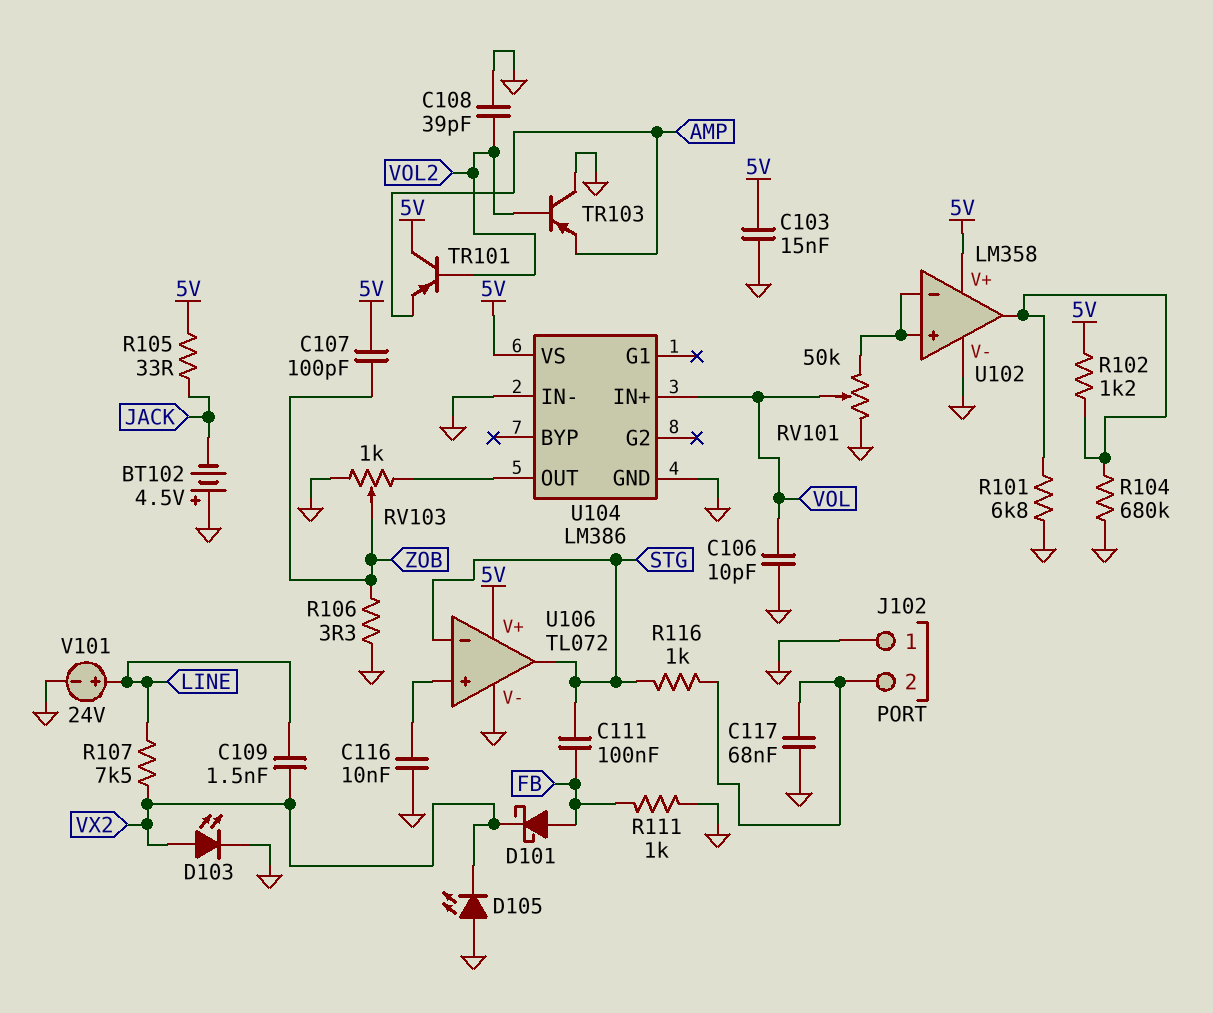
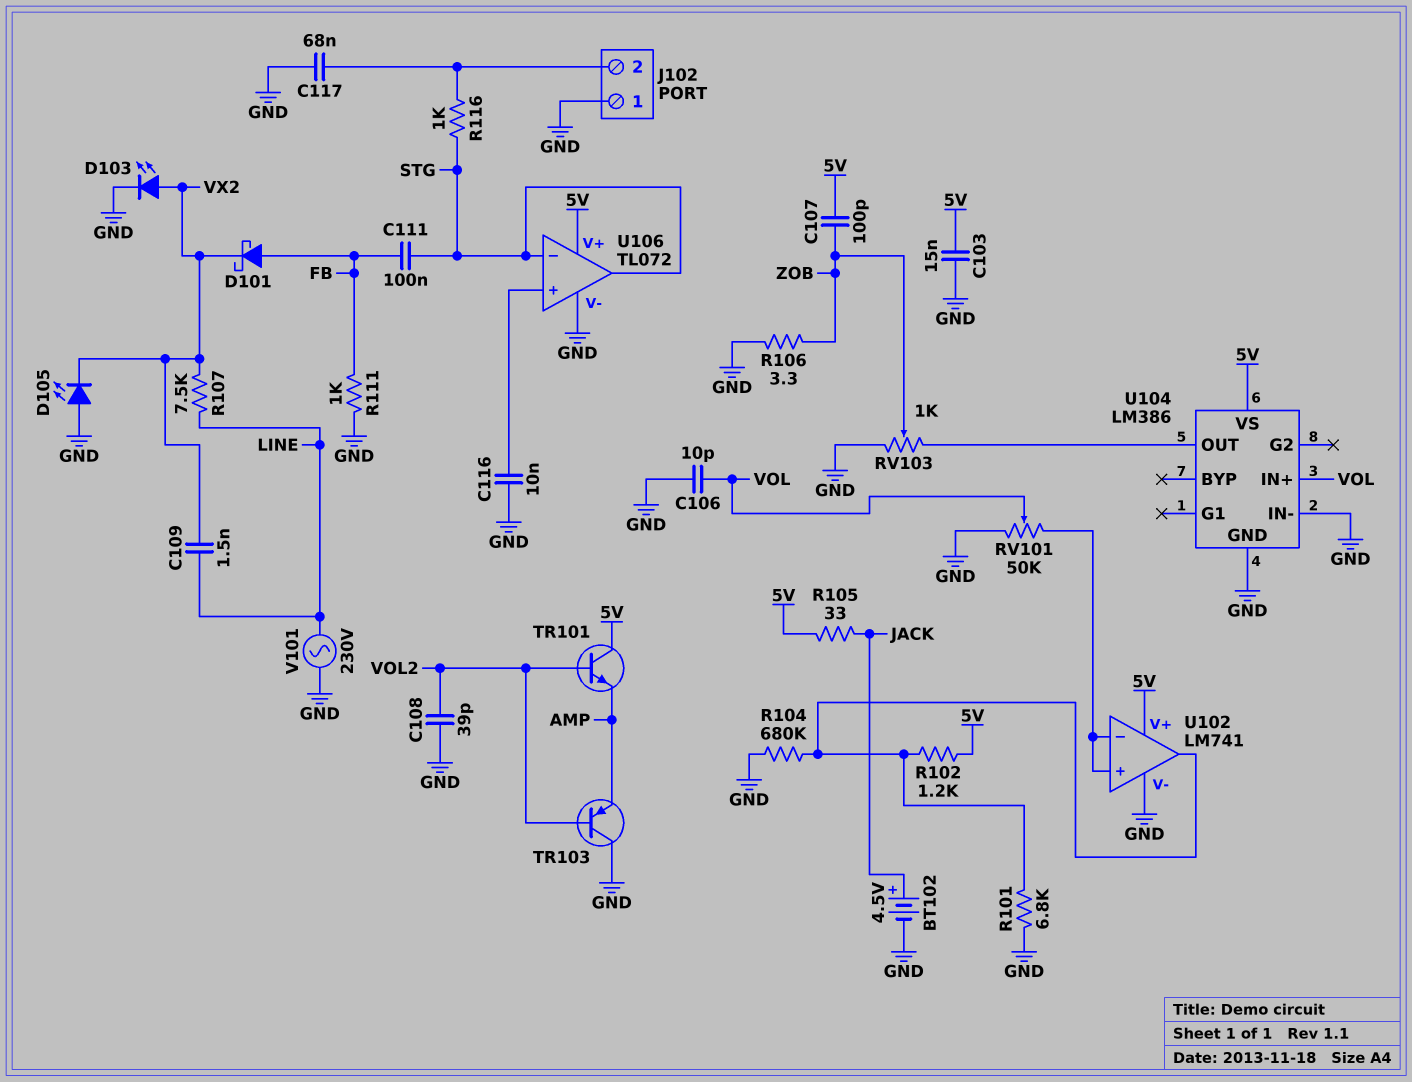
BT102: 4.5V (plus GND, minus JACK) -> 4.5V (plus JACK, minus GND)
TR101: PNP (B VOL2, C 5V, E AMP) -> NPN (B VOL2, C 5V, E AMP)
U102: LM358 -> LM741
V101: 24V (plus LINE, minus GND) -> AC 230V (GND, LINE)

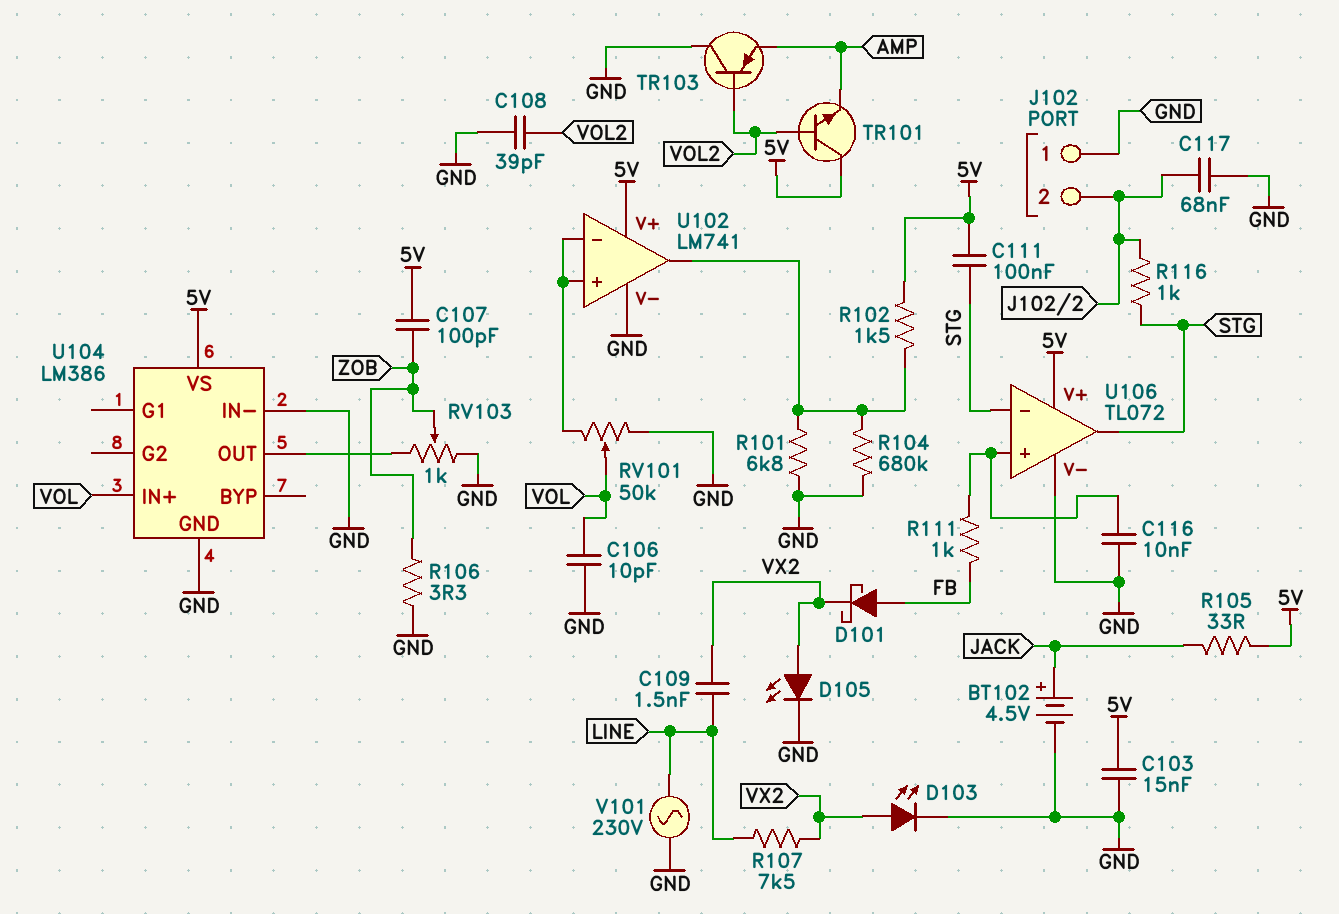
C111: 100nF (FB, STG) -> 100nF (5V, STG)
D105: LED (A GND, K VX2) -> LED (A VX2, K GND)
R102: 1.2k (5V, U102/out) -> 1.5k (5V, U102/out)
R111: 1k (FB, GND) -> 1k (FB, U106/in+)

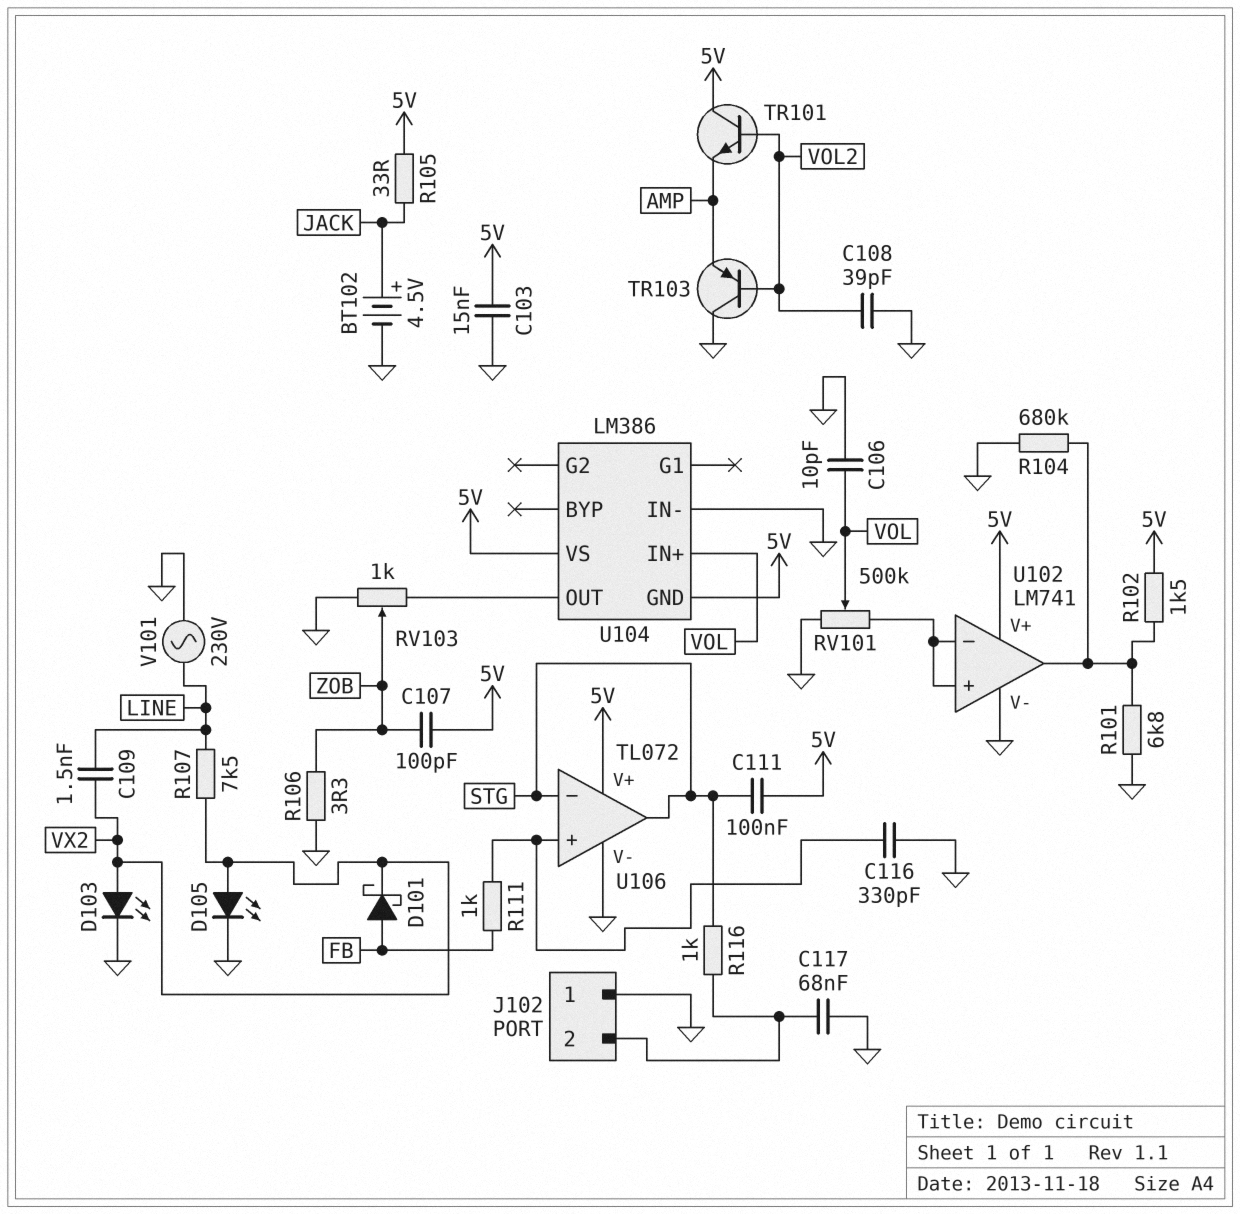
C116: 10nF (GND, U106/in+) -> 330pF (GND, U106/in+)
RV101: 50k (GND, U102/in+, wiper VOL) -> 500k (GND, U102/in+, wiper VOL)
U104 pin GND: GND -> 5V

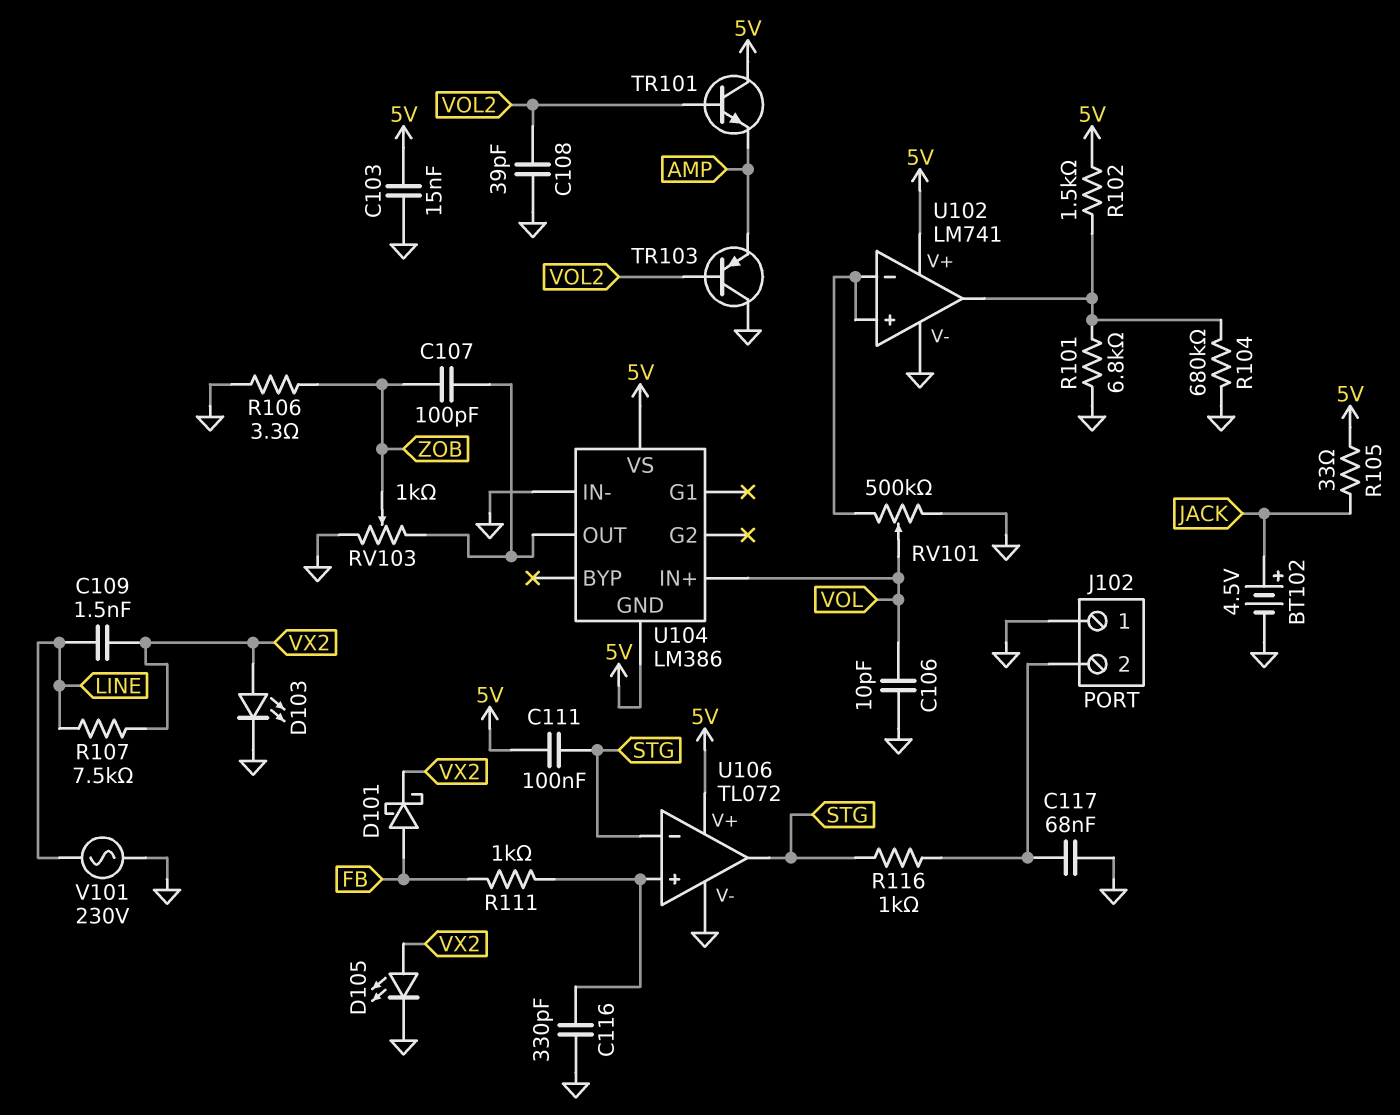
C107: 100pF (5V, ZOB) -> 100pF (U104/OUT, ZOB)

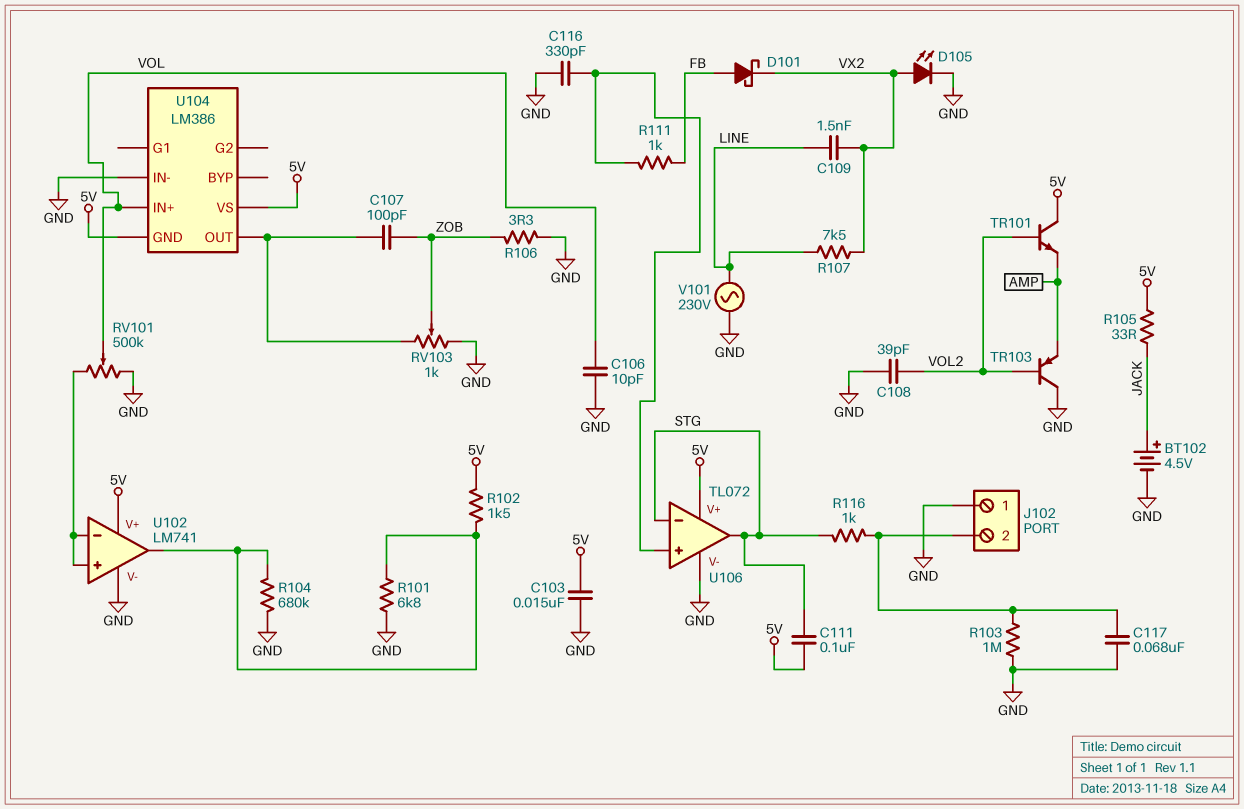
D103: LED (A VX2, K GND) -> none
R103: none -> 1M (GND, J102/2)

